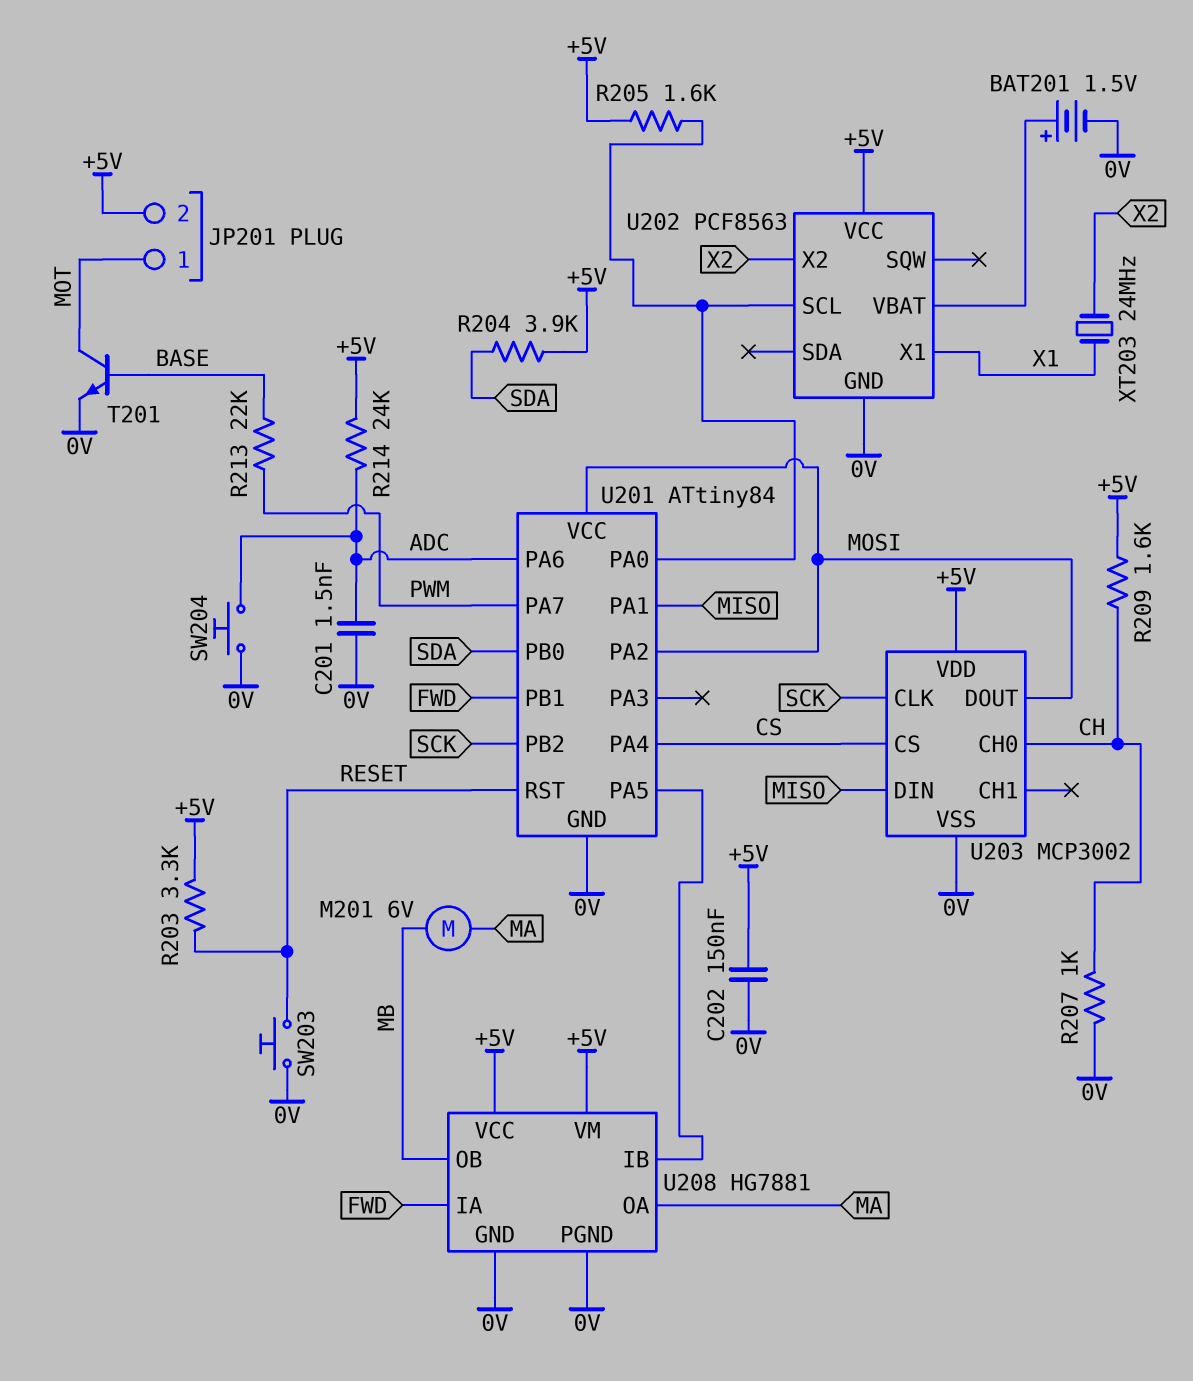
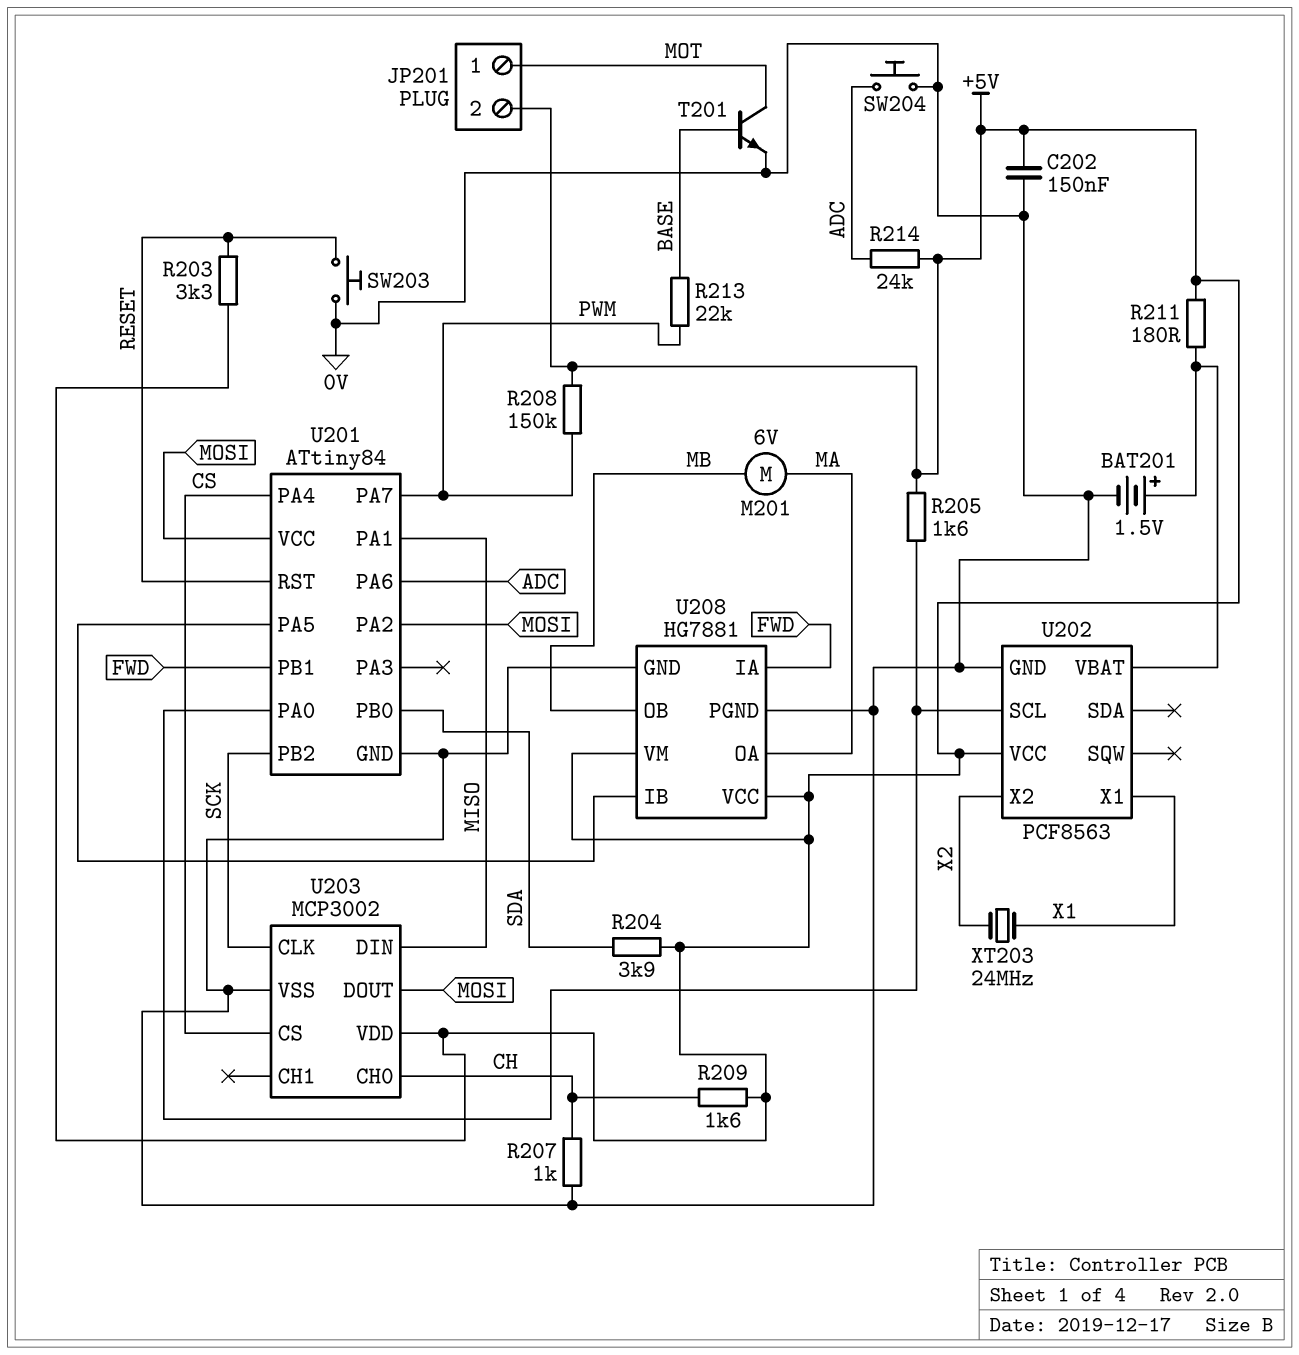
C201: 1.5nF (0V, ADC) -> none
R208: none -> 150k (+5V, PWM)
R211: none -> 180 (+5V, U202/VBAT)

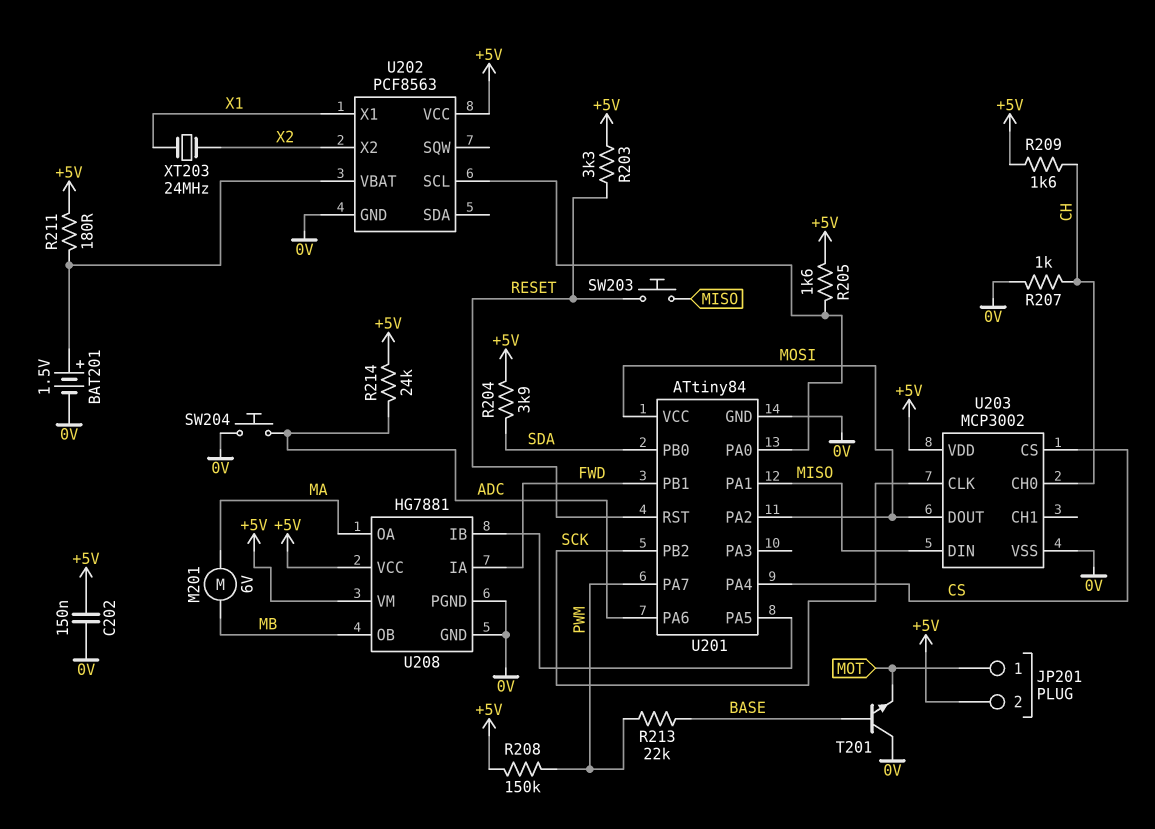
SW203: button (0V, RESET) -> button (MISO, RESET)
T201: NPN (B BASE, C MOT, E 0V) -> NPN (B BASE, C 0V, E MOT)

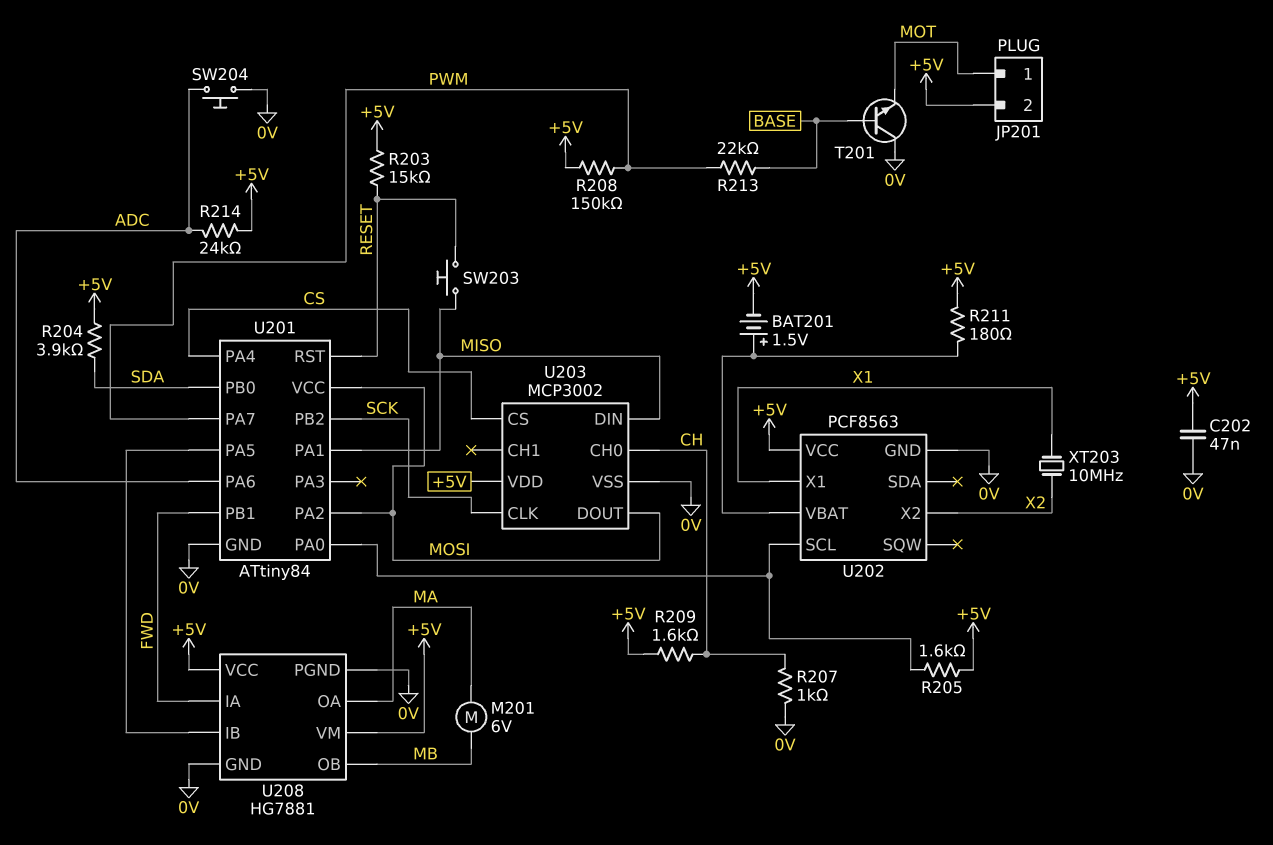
BAT201: 1.5V (plus U202/VBAT, minus 0V) -> 1.5V (plus U202/VBAT, minus +5V)
C202: 150nF (+5V, 0V) -> 47nF (+5V, 0V)
R203: 3.3k (+5V, RESET) -> 15k (+5V, RESET)
XT203: 24MHz (X1, X2) -> 10MHz (X1, X2)

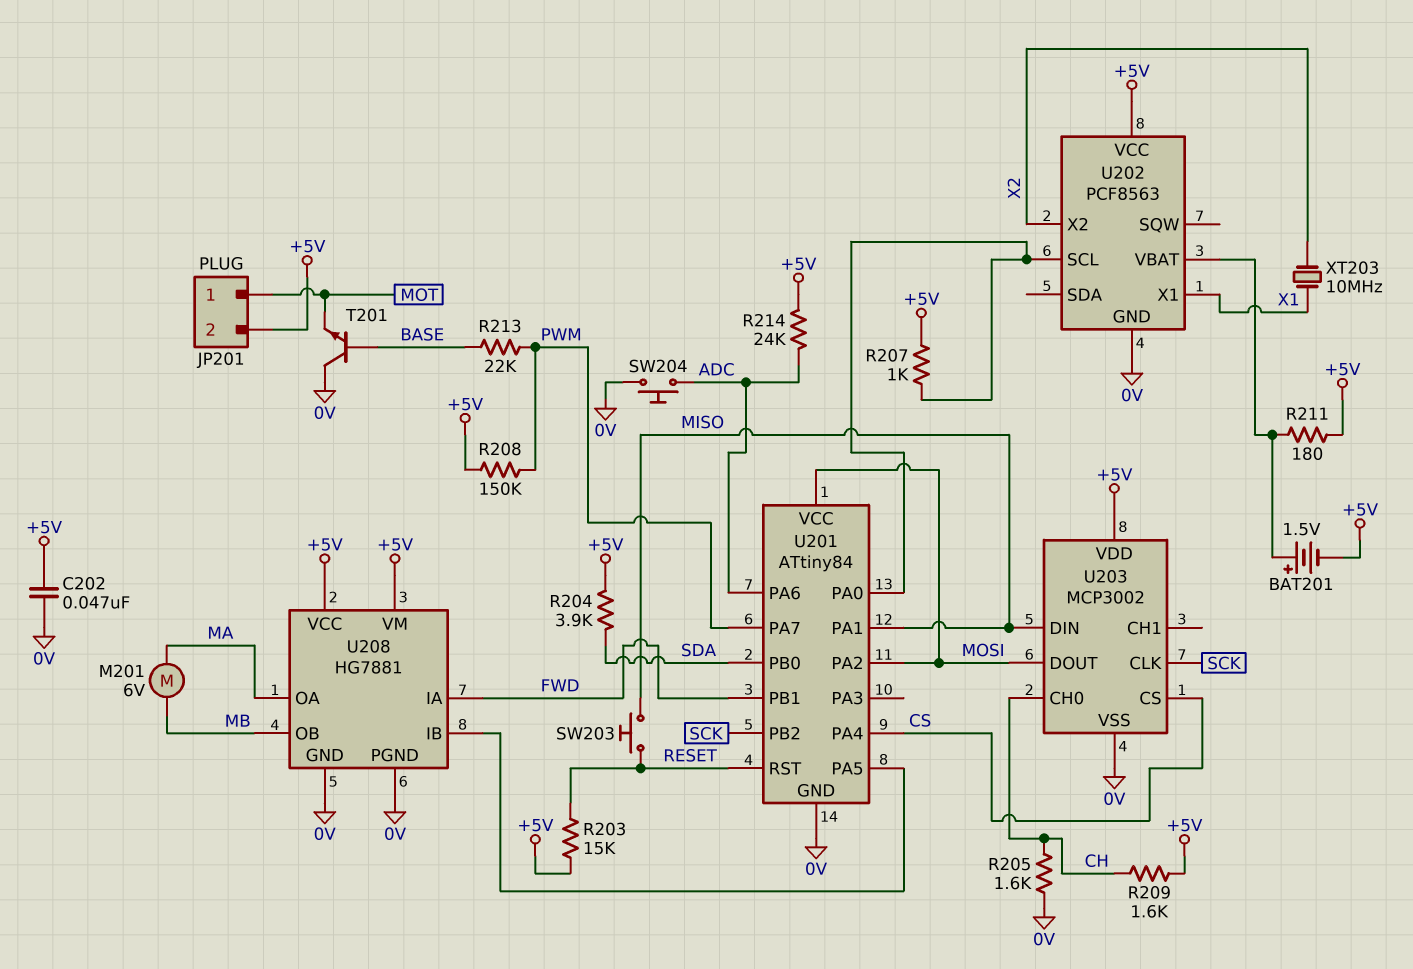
R205: 1.6k (+5V, U201/PA0) -> 1.6k (0V, CH)
R207: 1k (0V, CH) -> 1k (+5V, U201/PA0)

